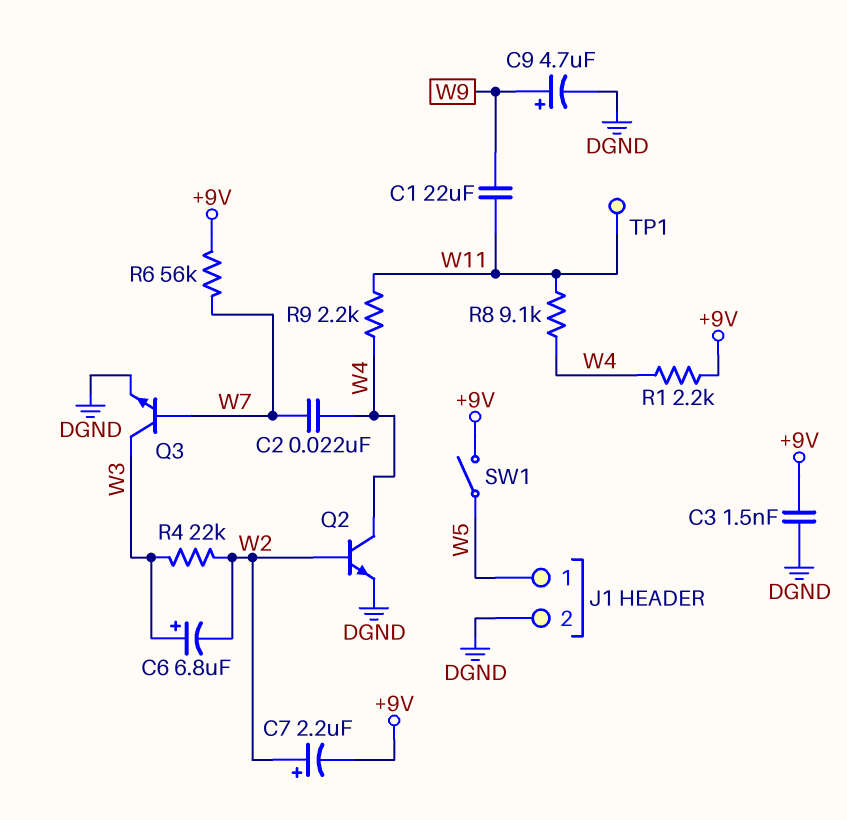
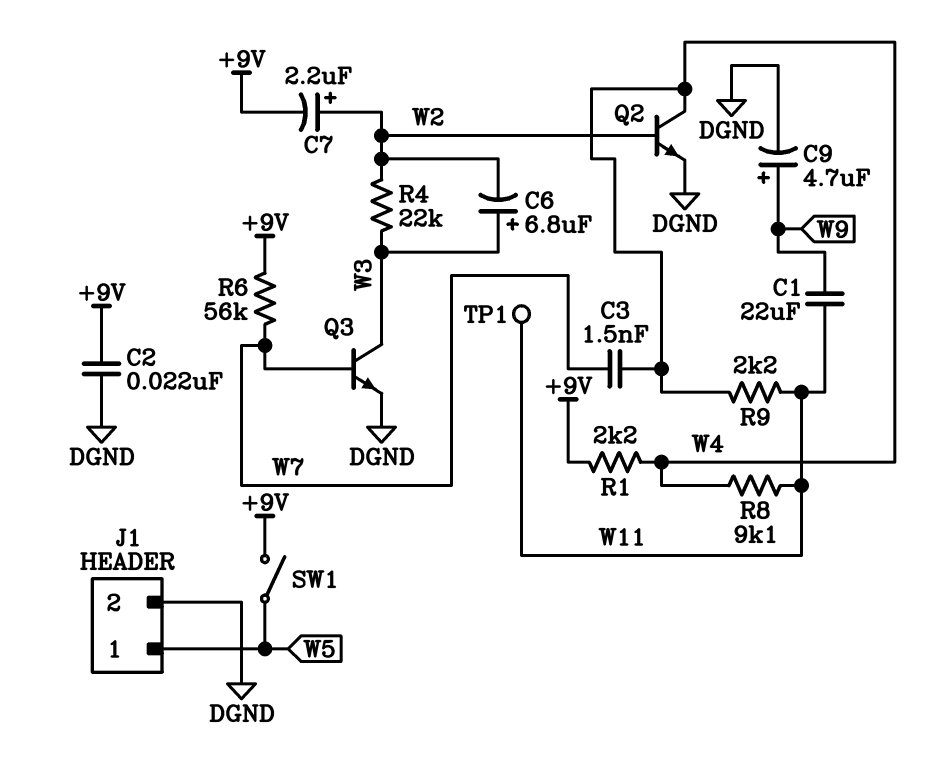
C2: 22nF (W4, W7) -> 22nF (+9V, DGND)
C3: 1.5nF (+9V, DGND) -> 1.5nF (W4, W7)

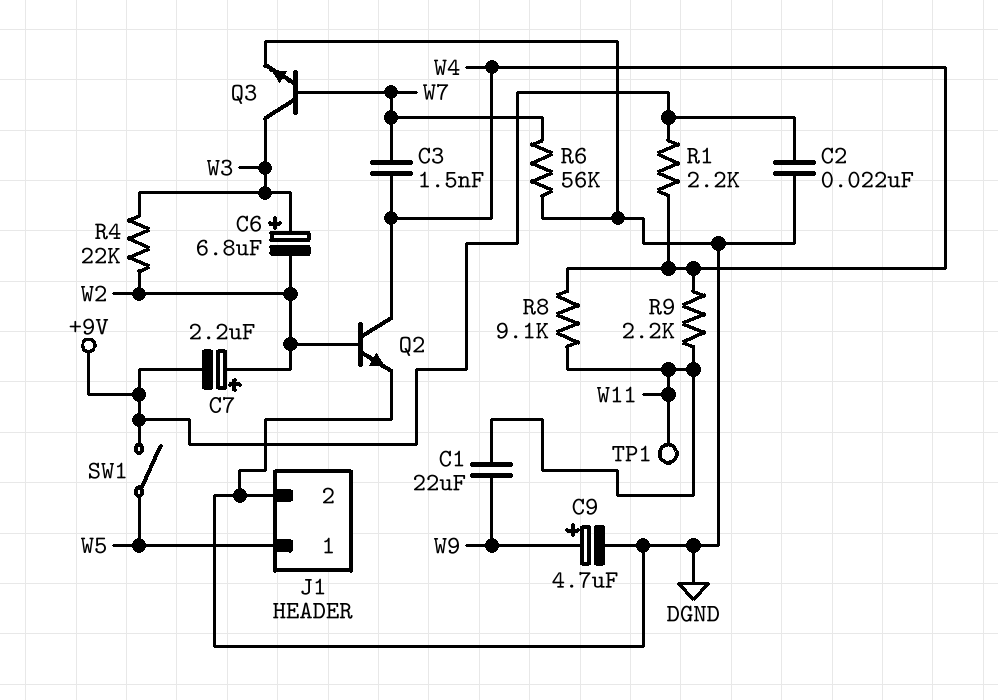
R6: 56k (+9V, W7) -> 56k (DGND, W7)

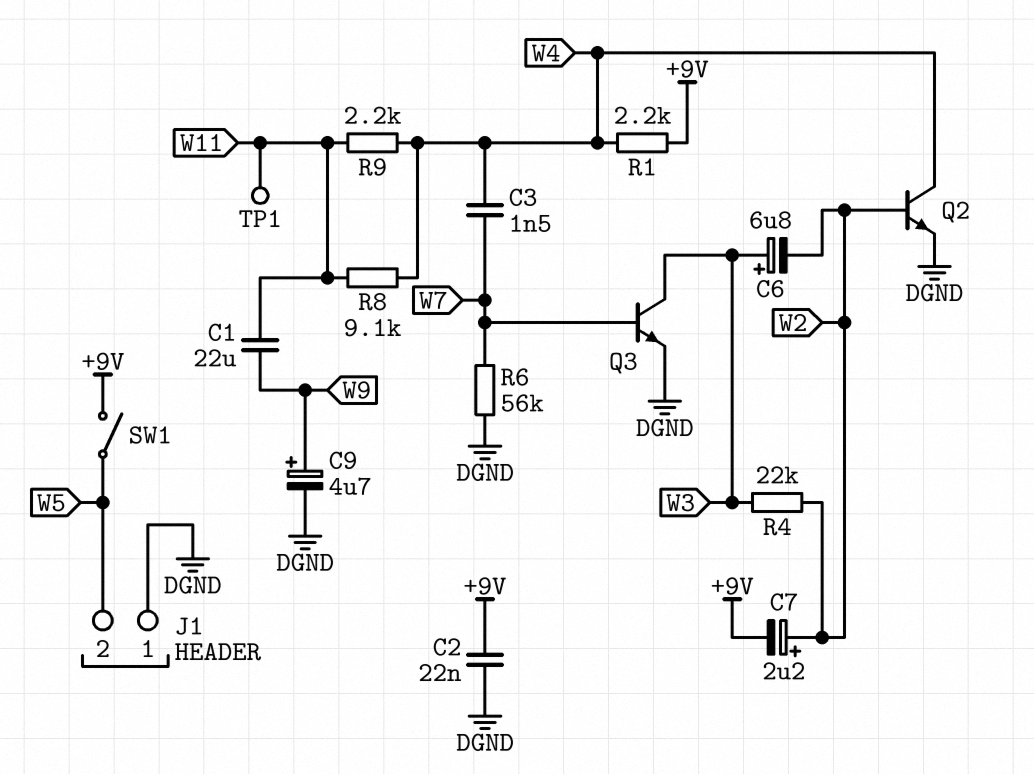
J1 pin 1: W5 -> DGND
J1 pin 2: DGND -> W5

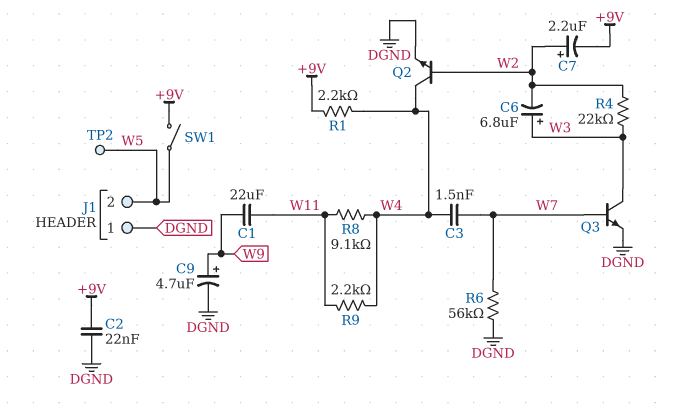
TP1: test point (W11) -> none
TP2: none -> test point (W5)

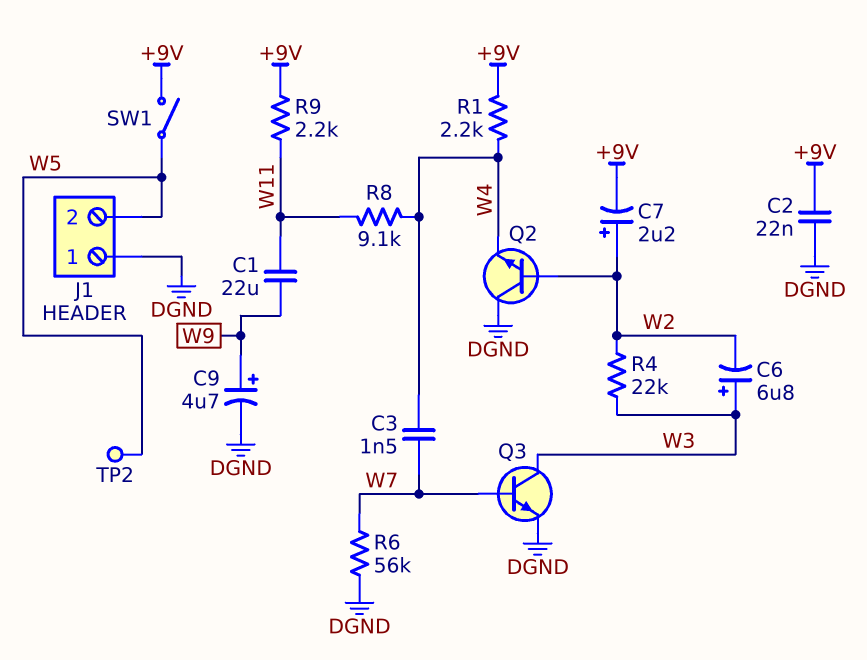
Q2: NPN (B W2, C W4, E DGND) -> NPN (B W2, C DGND, E W4)
R9: 2.2k (W4, W11) -> 2.2k (+9V, W11)

